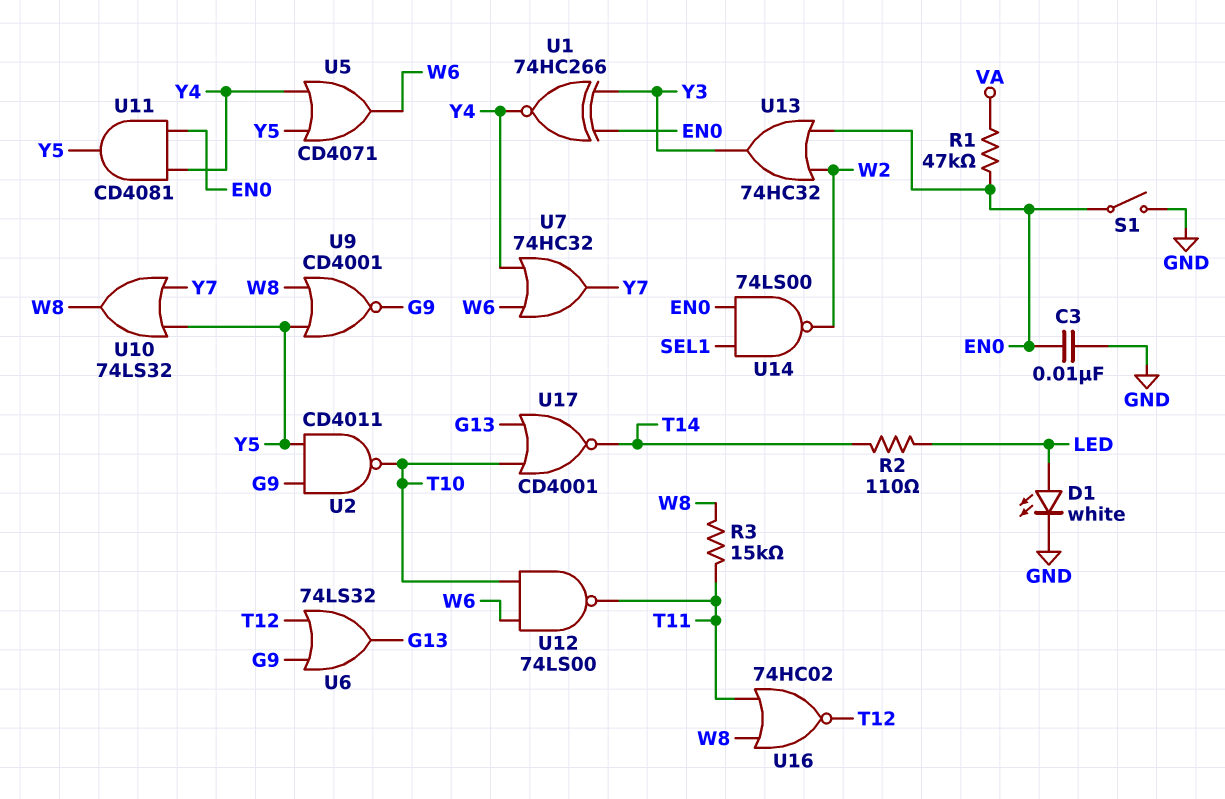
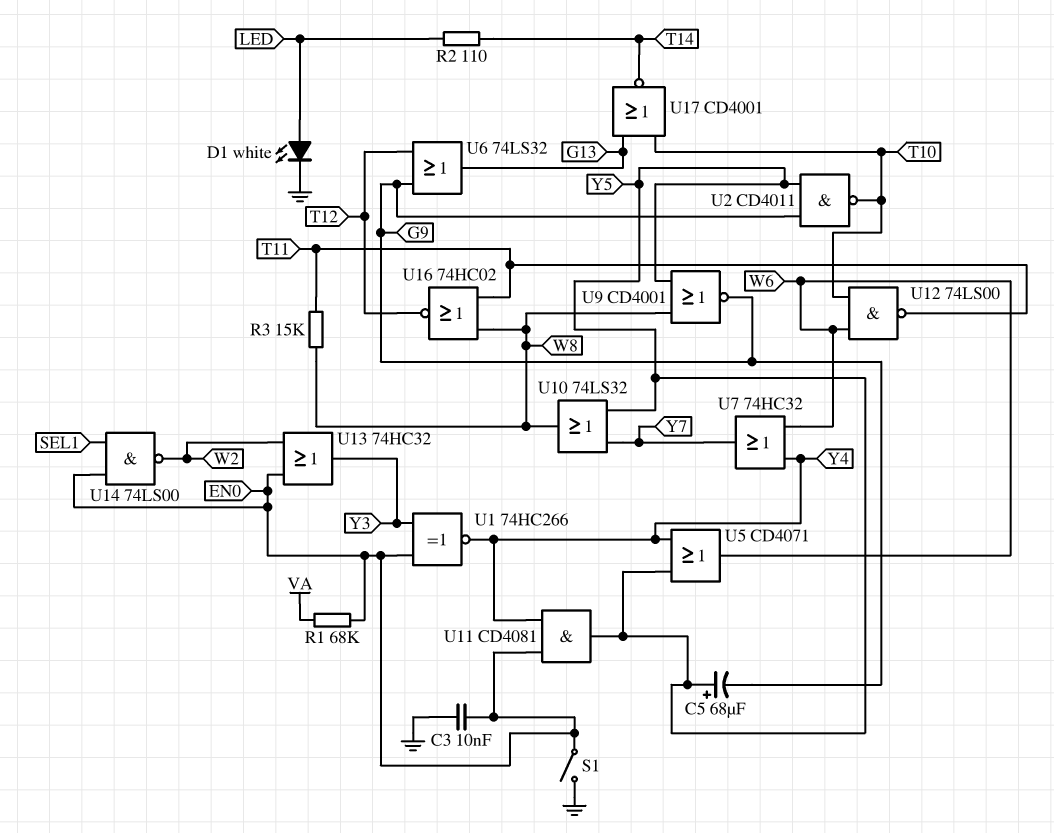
C5: none -> 68uF (plus Y5, minus G9)
R1: 47k (EN0, VA) -> 68k (EN0, VA)

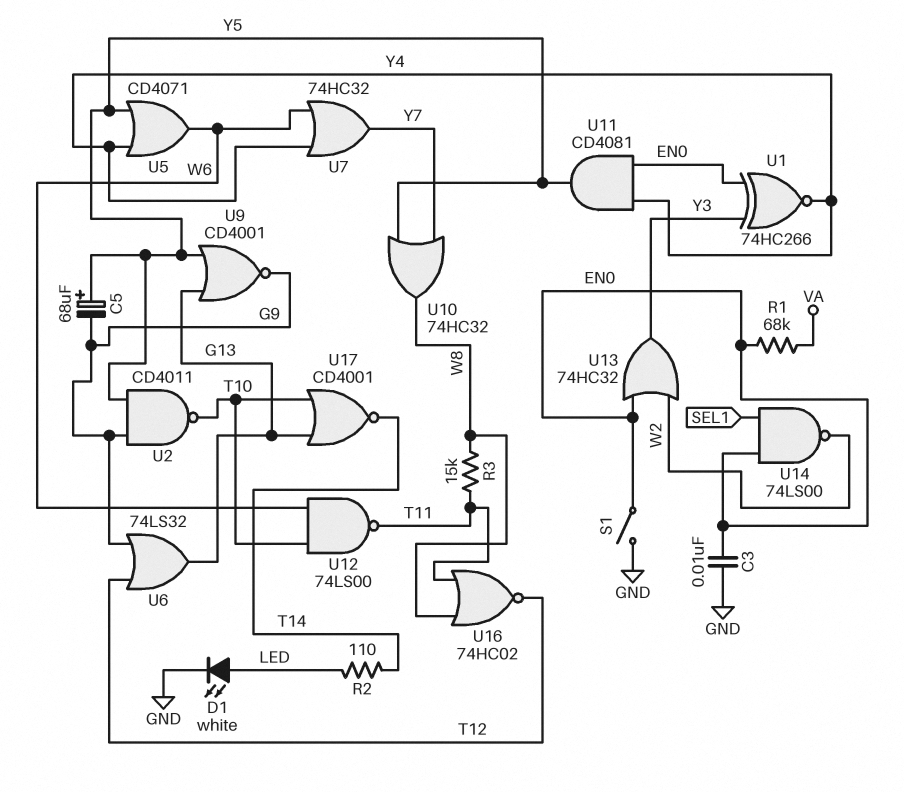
U9: NOR CD4001 (in W8, in Y5, out G9) -> NOR CD4001 (in G13, in Y5, out G9)
U10: OR 74LS32 (in Y5, in Y7, out W8) -> OR 74HC32 (in Y5, in Y7, out W8)

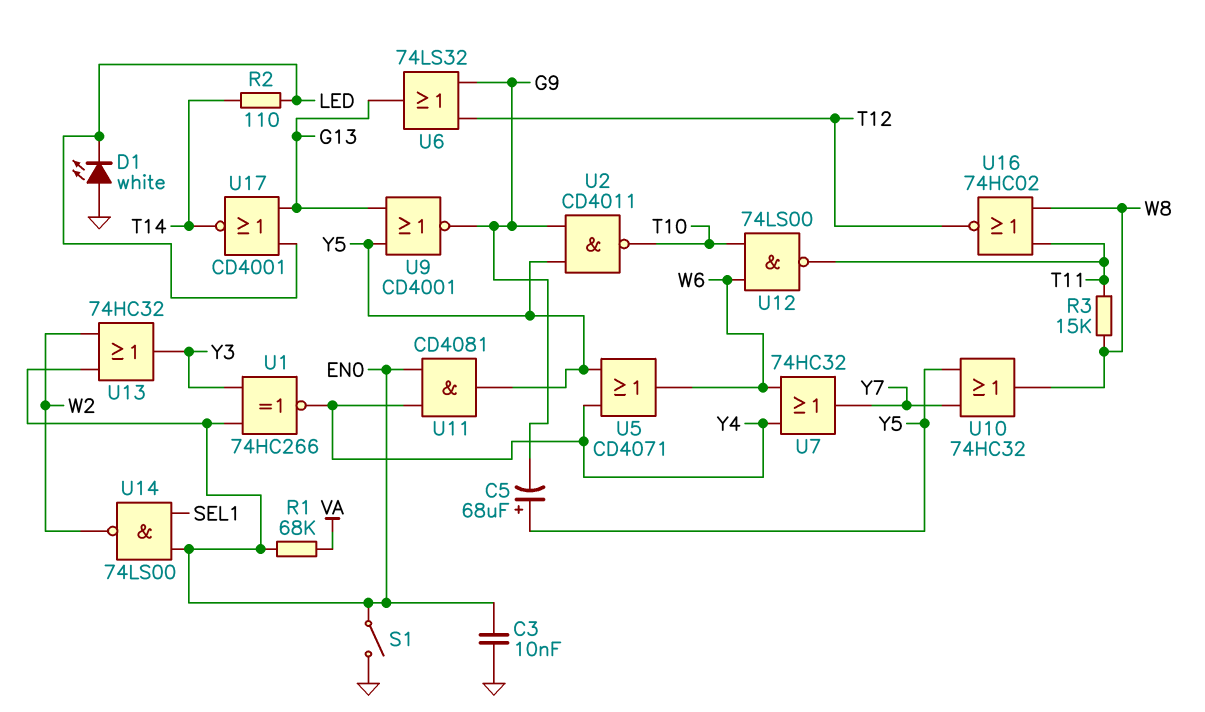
D1: LED white (A LED, K GND) -> LED white (A GND, K LED)
U17: NOR CD4001 (in G13, in T10, out T14) -> NOR CD4001 (in G13, in LED, out T14)

